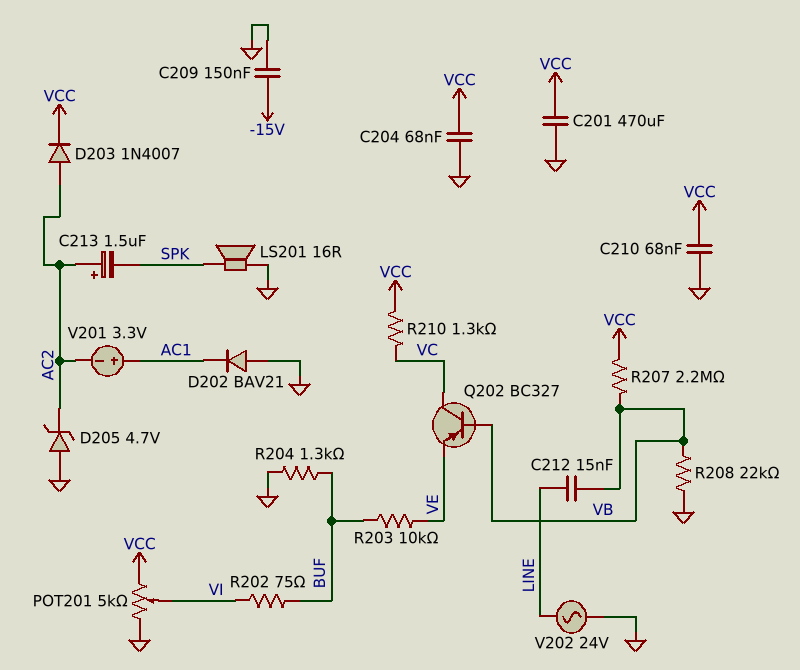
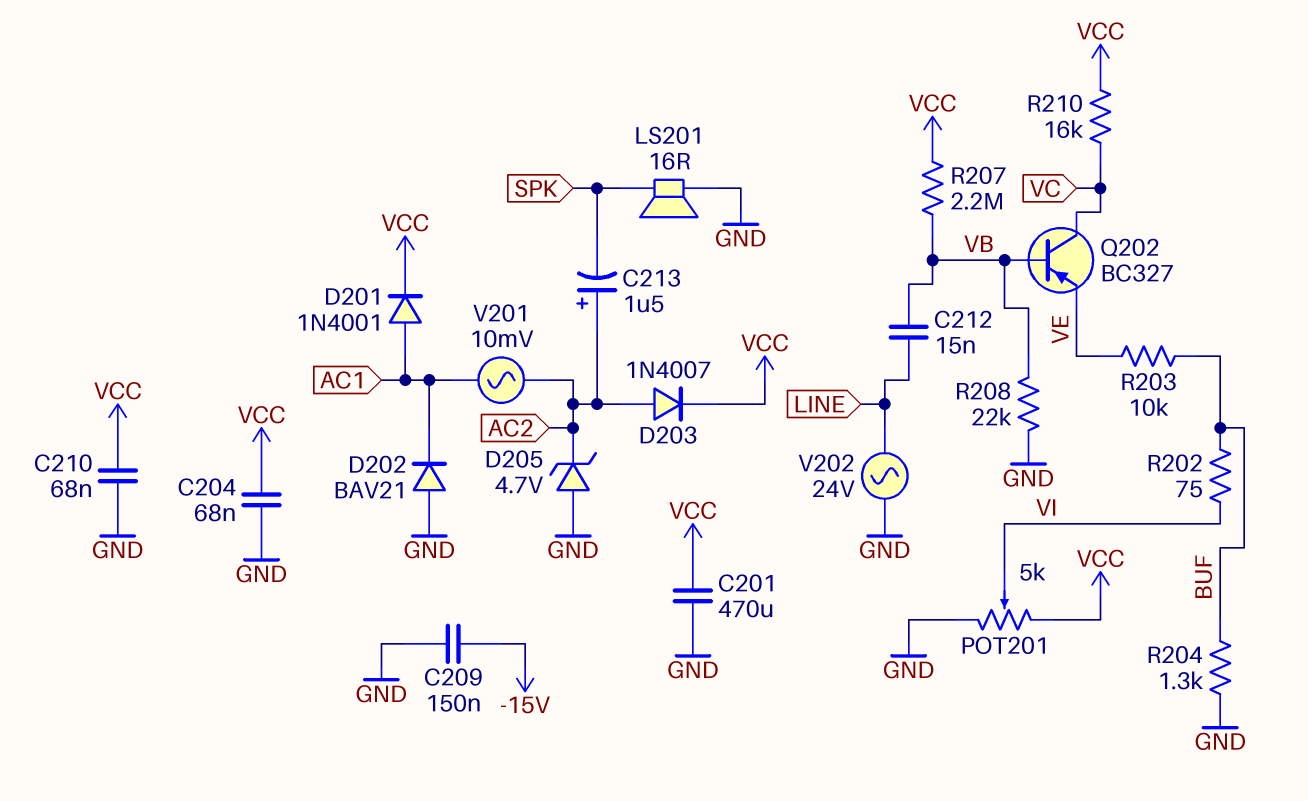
D201: none -> diode 1N4001 (A AC1, K VCC)
R210: 1.3k (VC, VCC) -> 16k (VC, VCC)
V201: 3.3V (plus AC1, minus AC2) -> AC 10mV (AC1, AC2)

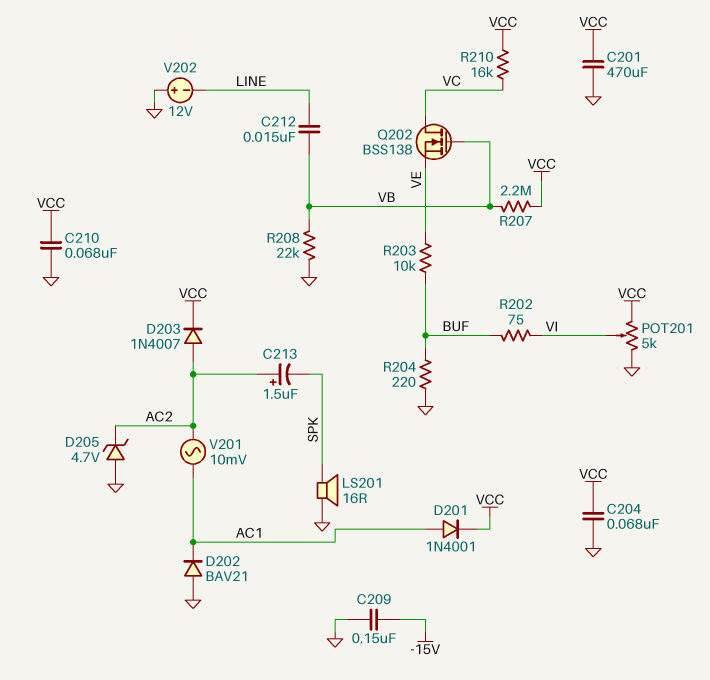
Q202: PNP BC327 (B VB, C VC, E VE) -> NMOS BSS138 (G VB, D VC, S VE)
R204: 1.3k (BUF, GND) -> 220 (BUF, GND)
V202: AC 24V (GND, LINE) -> 12V (plus GND, minus LINE)

